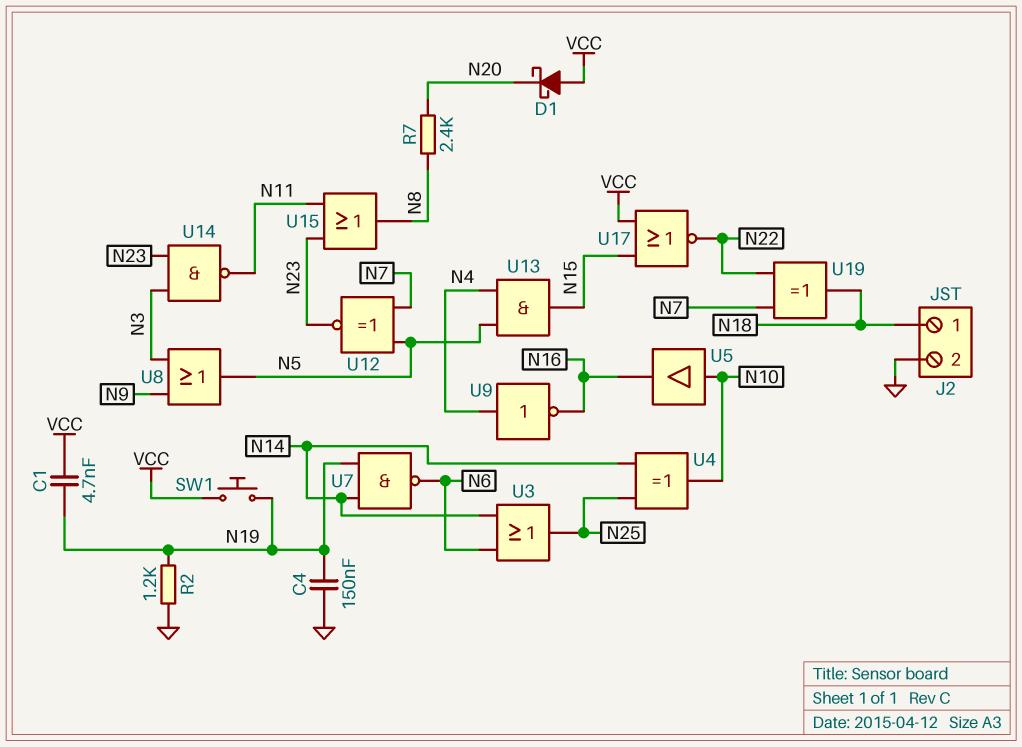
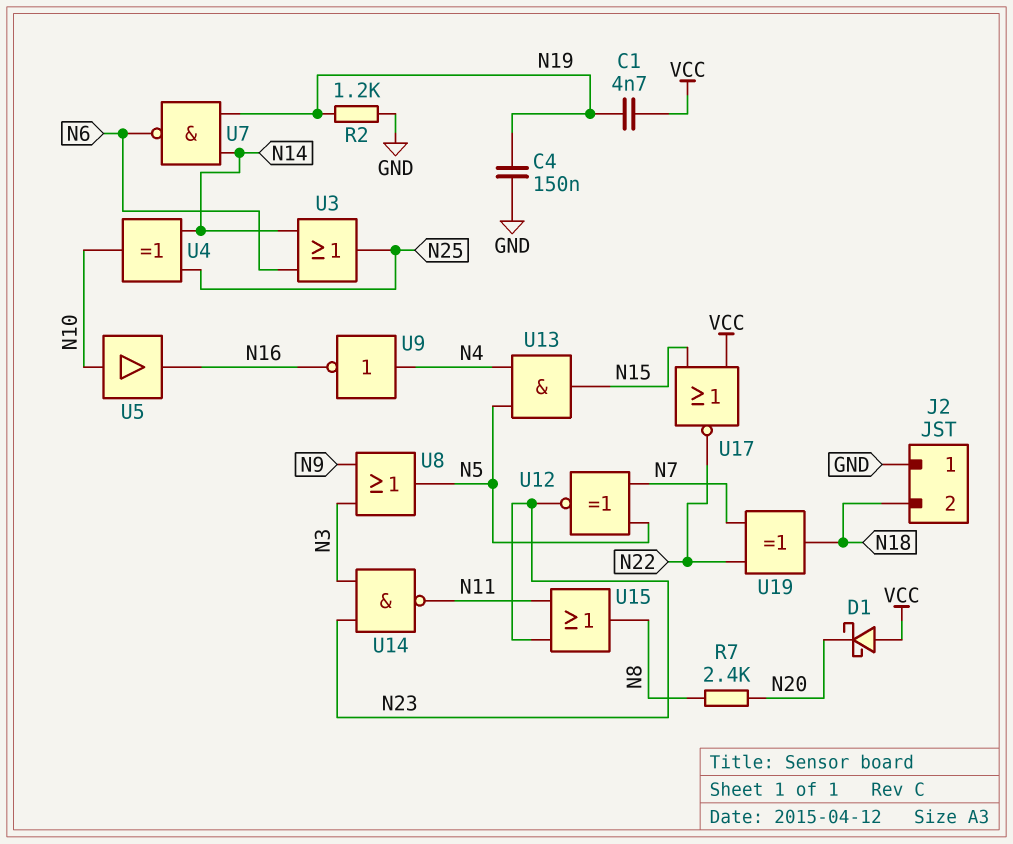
J2 pin 1: N18 -> GND
J2 pin 2: GND -> N18
SW1: button (N19, VCC) -> none

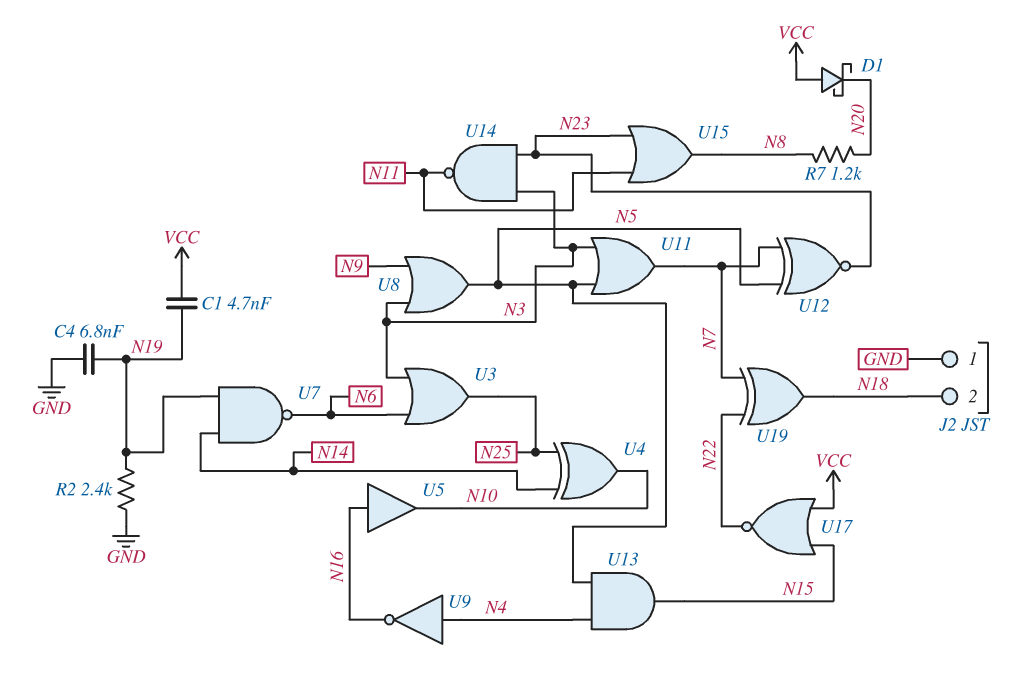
C4: 150nF (GND, N19) -> 6.8nF (GND, N19)
R2: 1.2k (GND, N19) -> 2.4k (GND, N19)
R7: 2.4k (N8, N20) -> 1.2k (N8, N20)
U3: OR (in N6, in N14, out N25) -> OR (in N3, in N6, out N25)
U5: buffer (in N10, out N16) -> buffer (in N16, out N10)
U11: none -> OR (in N3, in N5, out N7)

